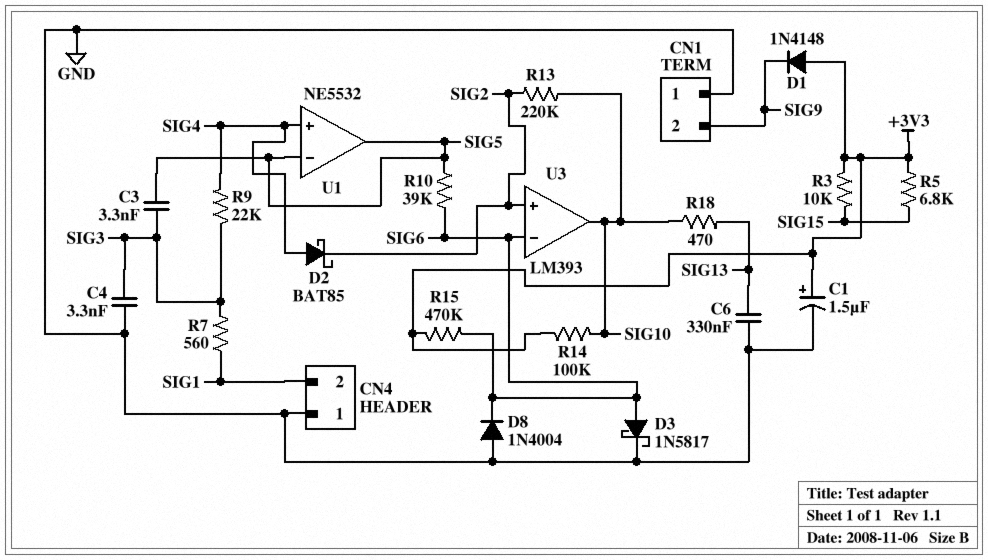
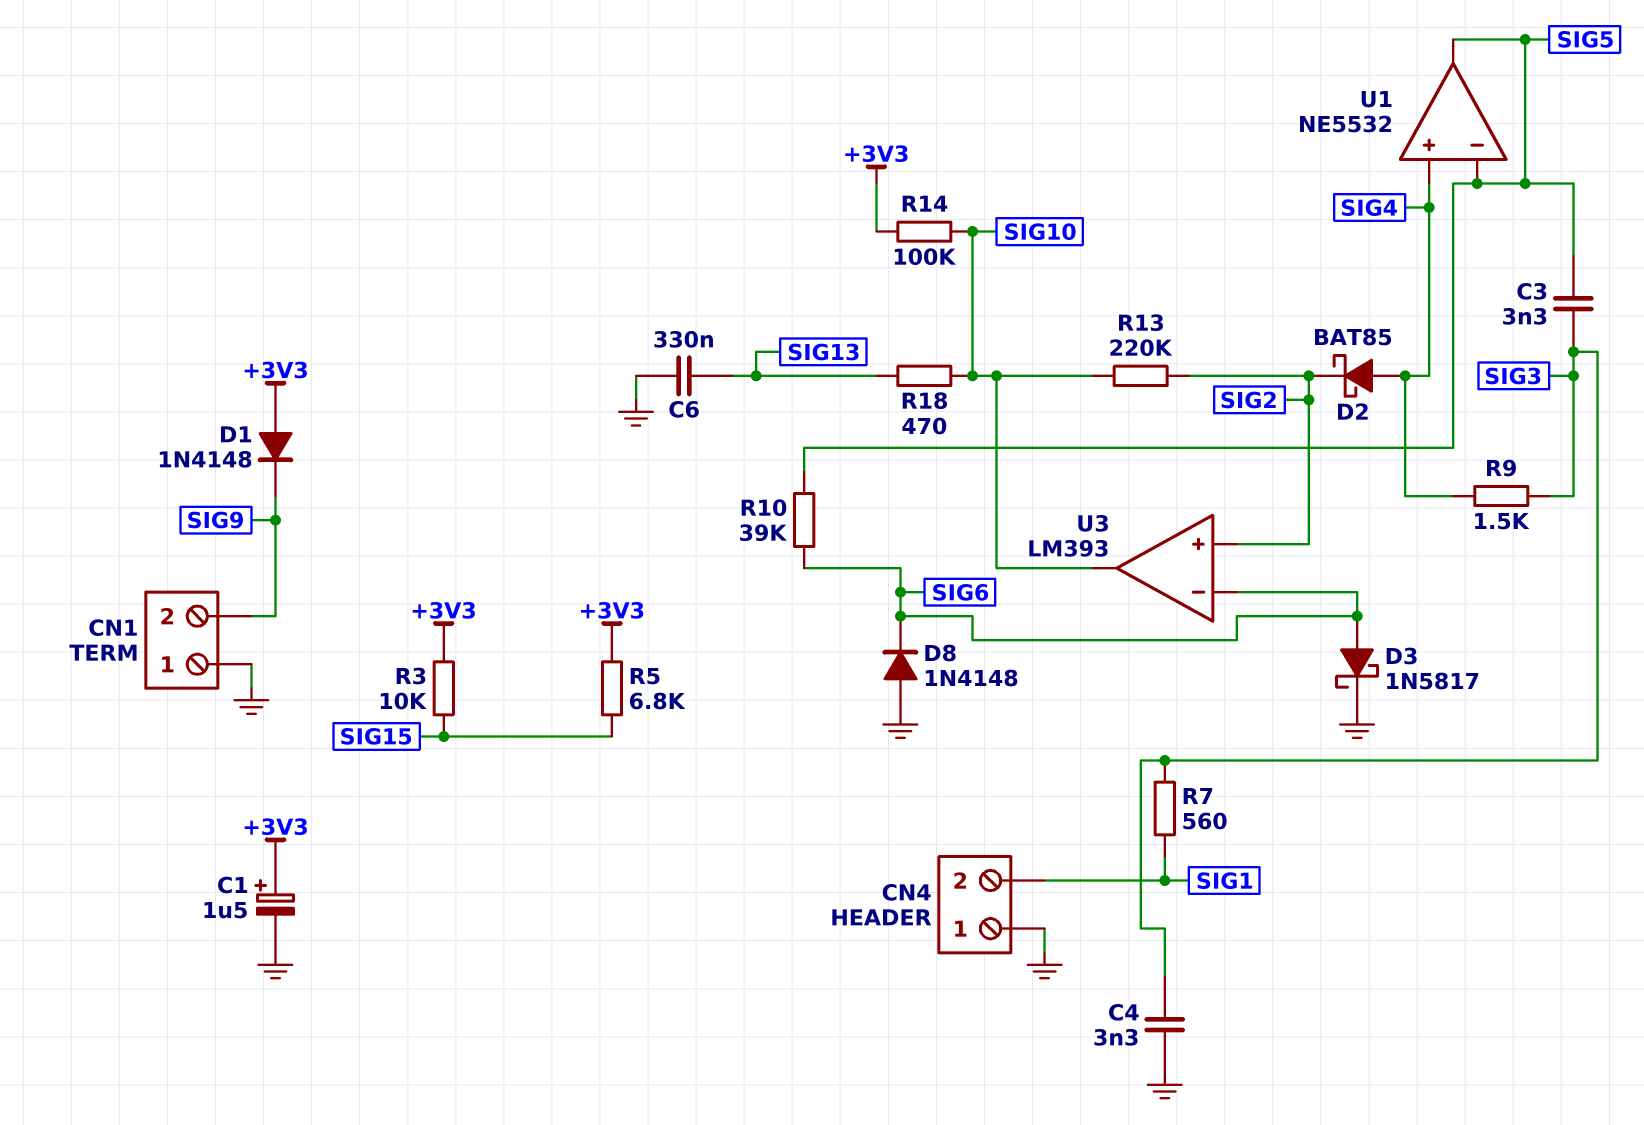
D8: diode 1N4004 (A GND, K SIG6) -> diode 1N4148 (A GND, K SIG6)
R9: 22k (SIG3, SIG4) -> 1.5k (SIG3, SIG4)
R15: 470k (+3V3, SIG6) -> none

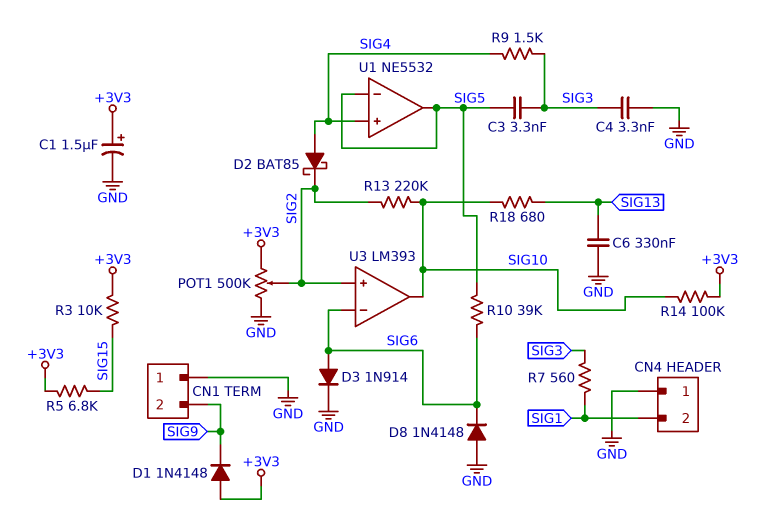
D3: schottky 1N5817 (A SIG6, K GND) -> diode 1N914 (A SIG6, K GND)
POT1: none -> 500k (+3V3, GND, wiper SIG2)
R18: 470 (SIG10, SIG13) -> 680 (SIG10, SIG13)

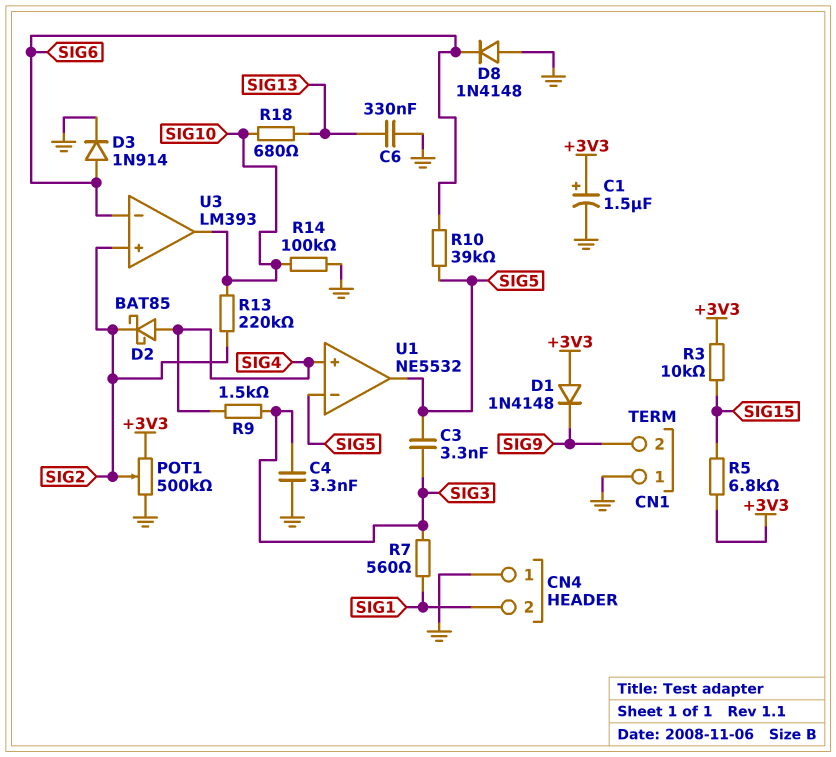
R14: 100k (+3V3, SIG10) -> 100k (GND, SIG10)

